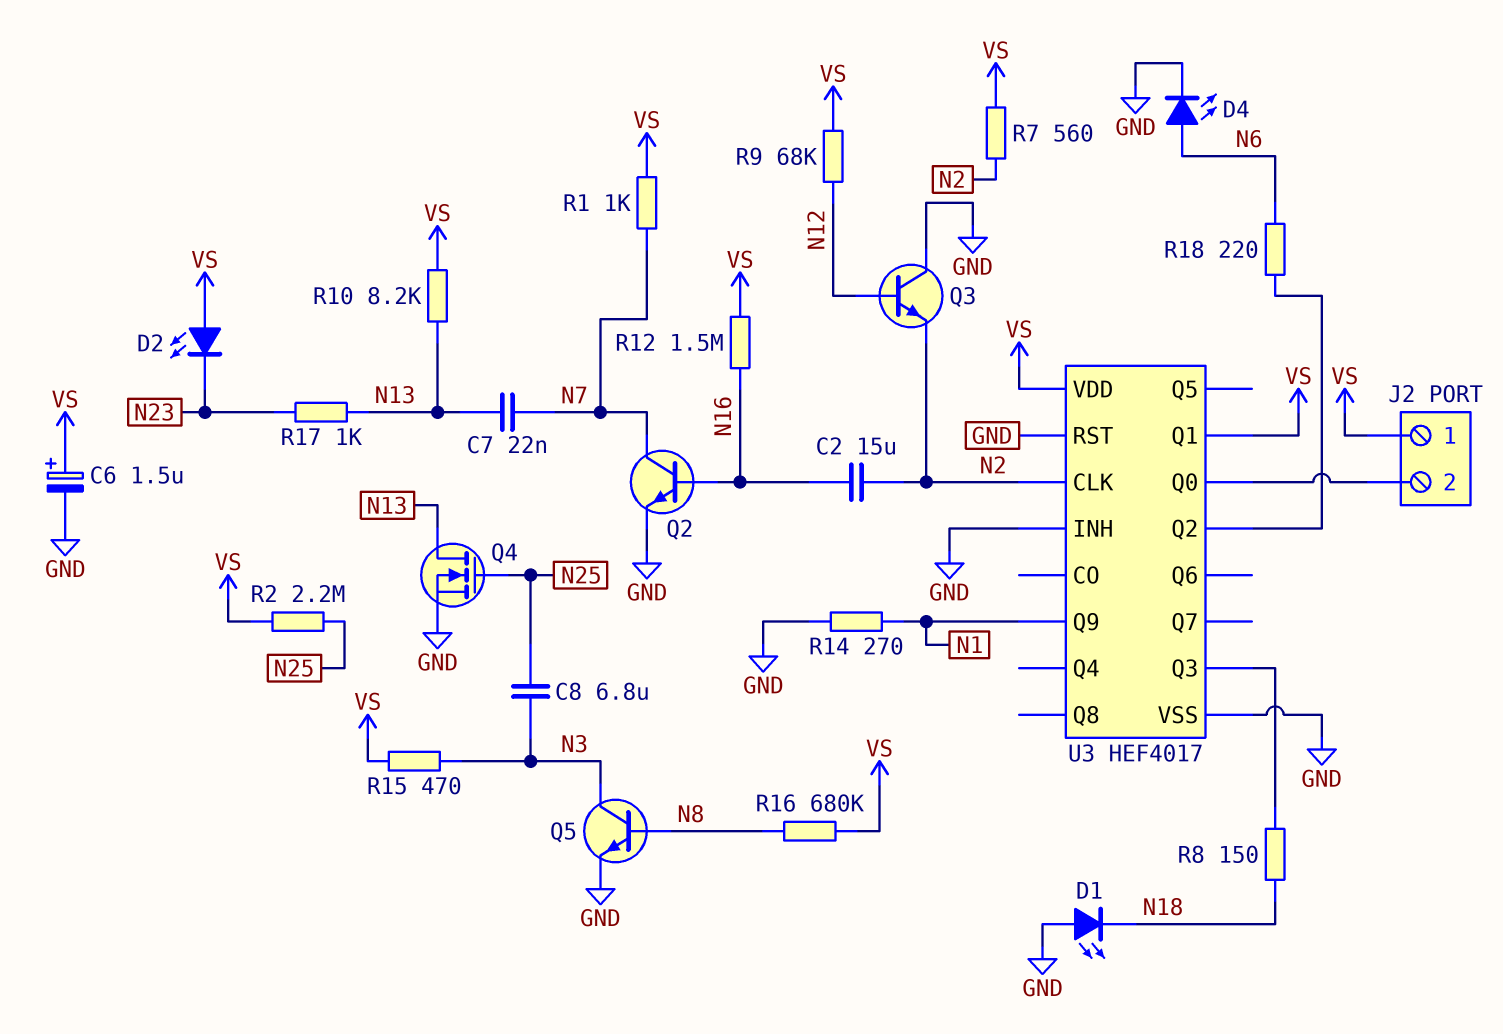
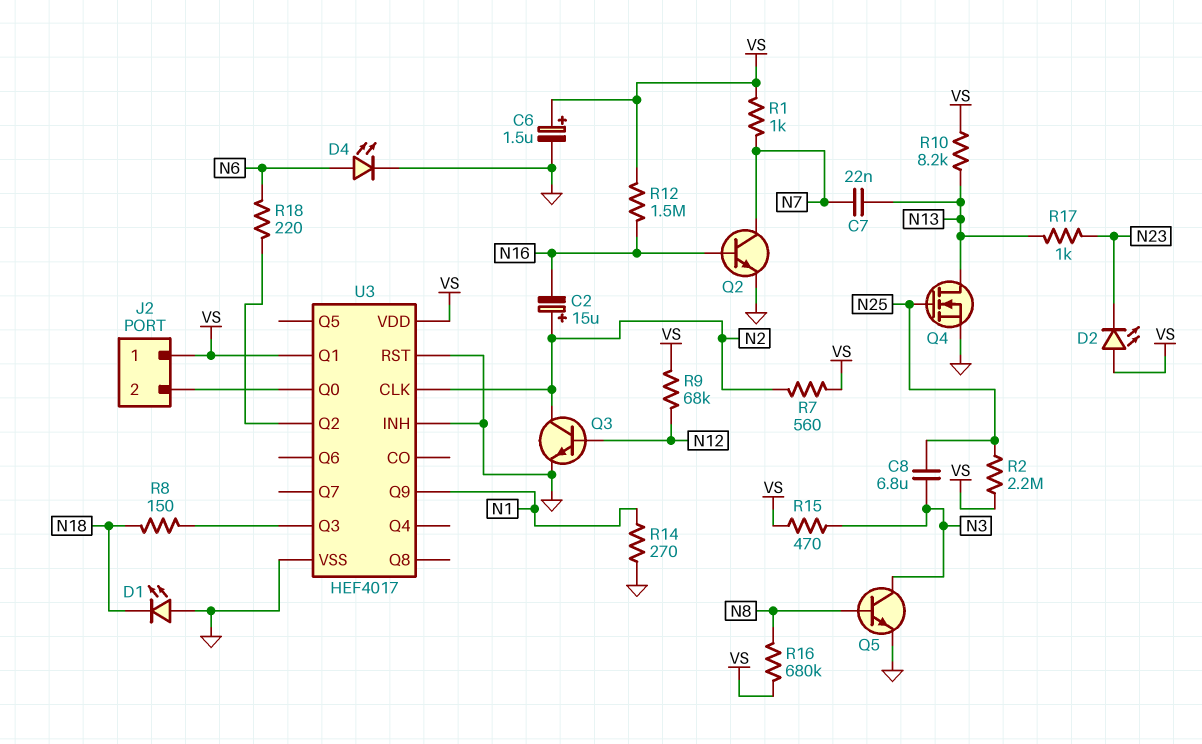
C2: 15uF (N2, N16) -> 15uF (plus N2, minus N16)
Q3: NPN (B N12, C GND, E N2) -> NPN (B N12, C N2, E GND)

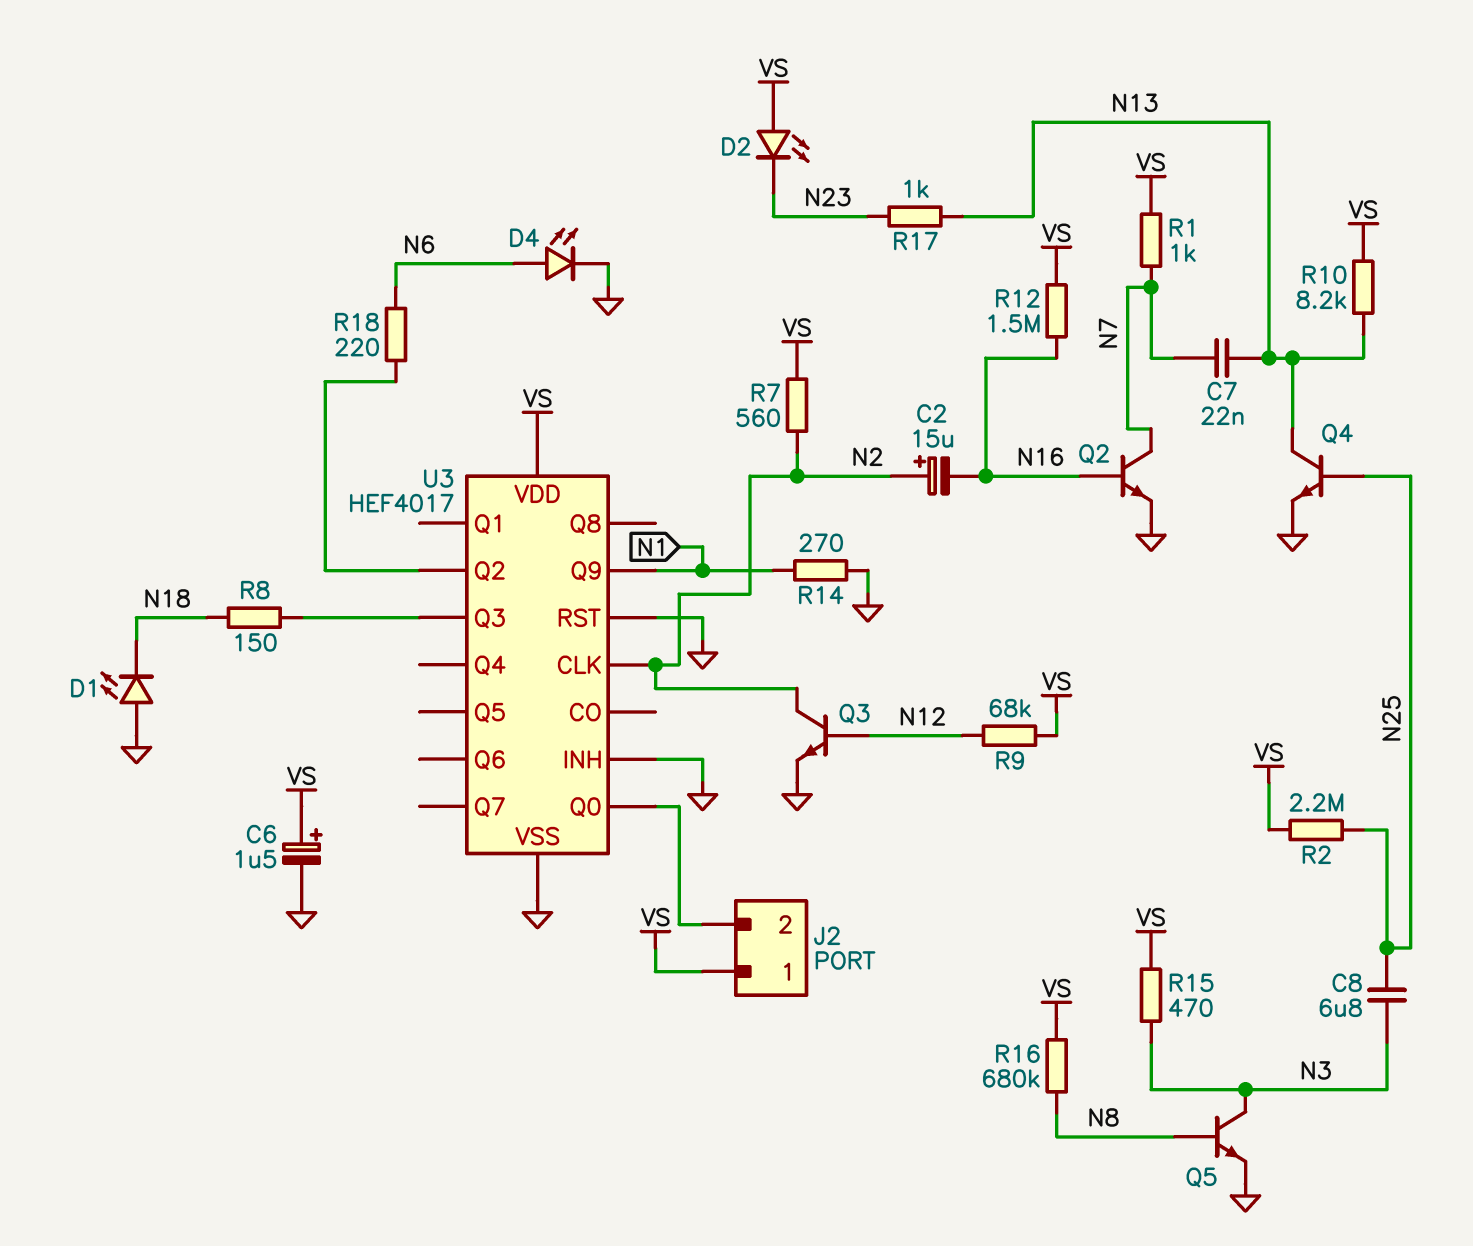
Q4: NMOS (G N25, D N13, S GND) -> NPN (B N25, C N13, E GND)
U3 pin Q1: VS -> none

